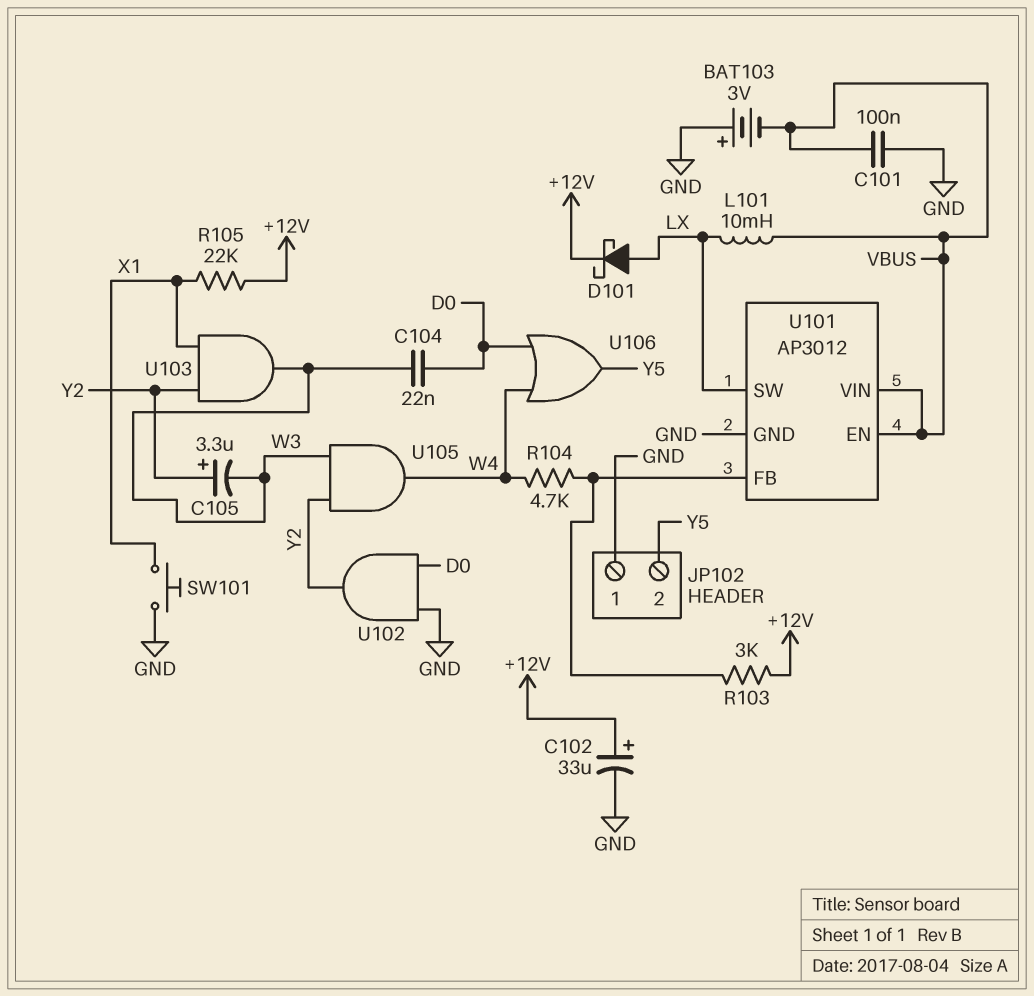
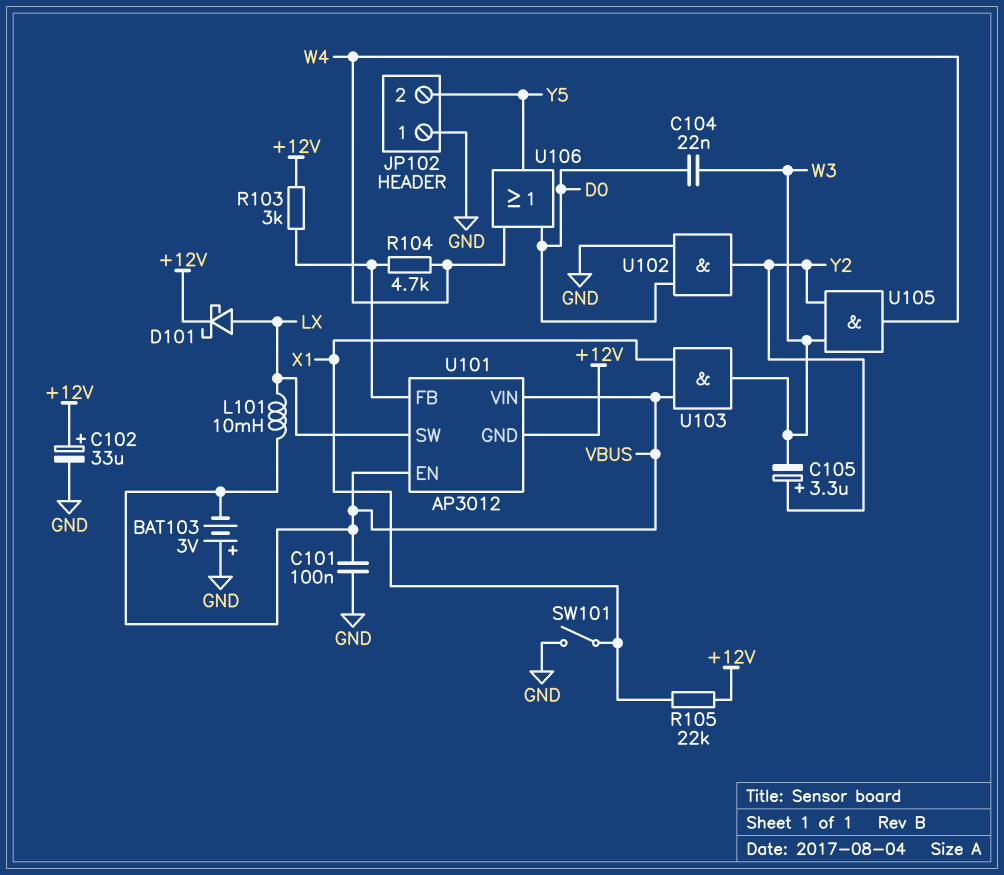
SW101: button (GND, X1) -> switch (GND, X1)
U101 pin GND: GND -> +12V
U103: AND (in X1, in Y2, out W3) -> AND (in VBUS, in X1, out W3)

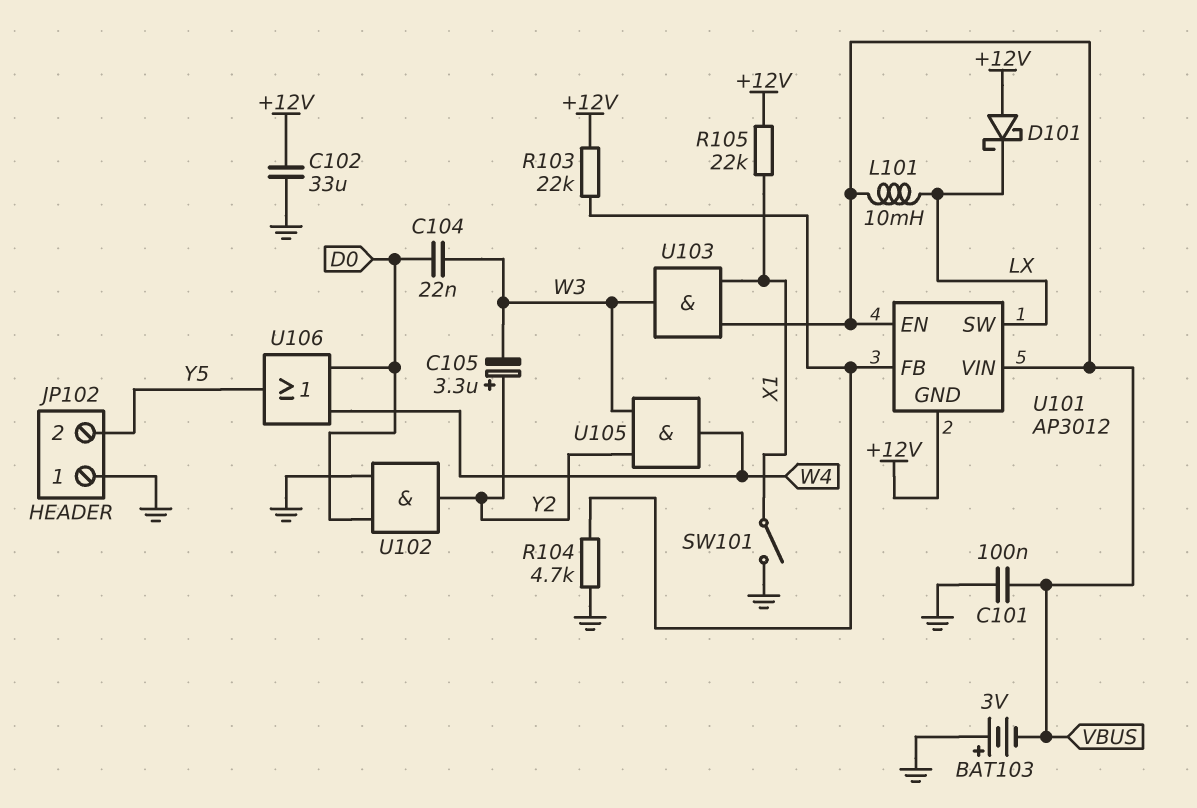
C102: 33uF (plus +12V, minus GND) -> 33uF (+12V, GND)
D101: schottky (A LX, K +12V) -> schottky (A +12V, K LX)
R103: 3k (+12V, U101/FB) -> 22k (+12V, U101/FB)
R104: 4.7k (U101/FB, W4) -> 4.7k (GND, U101/FB)

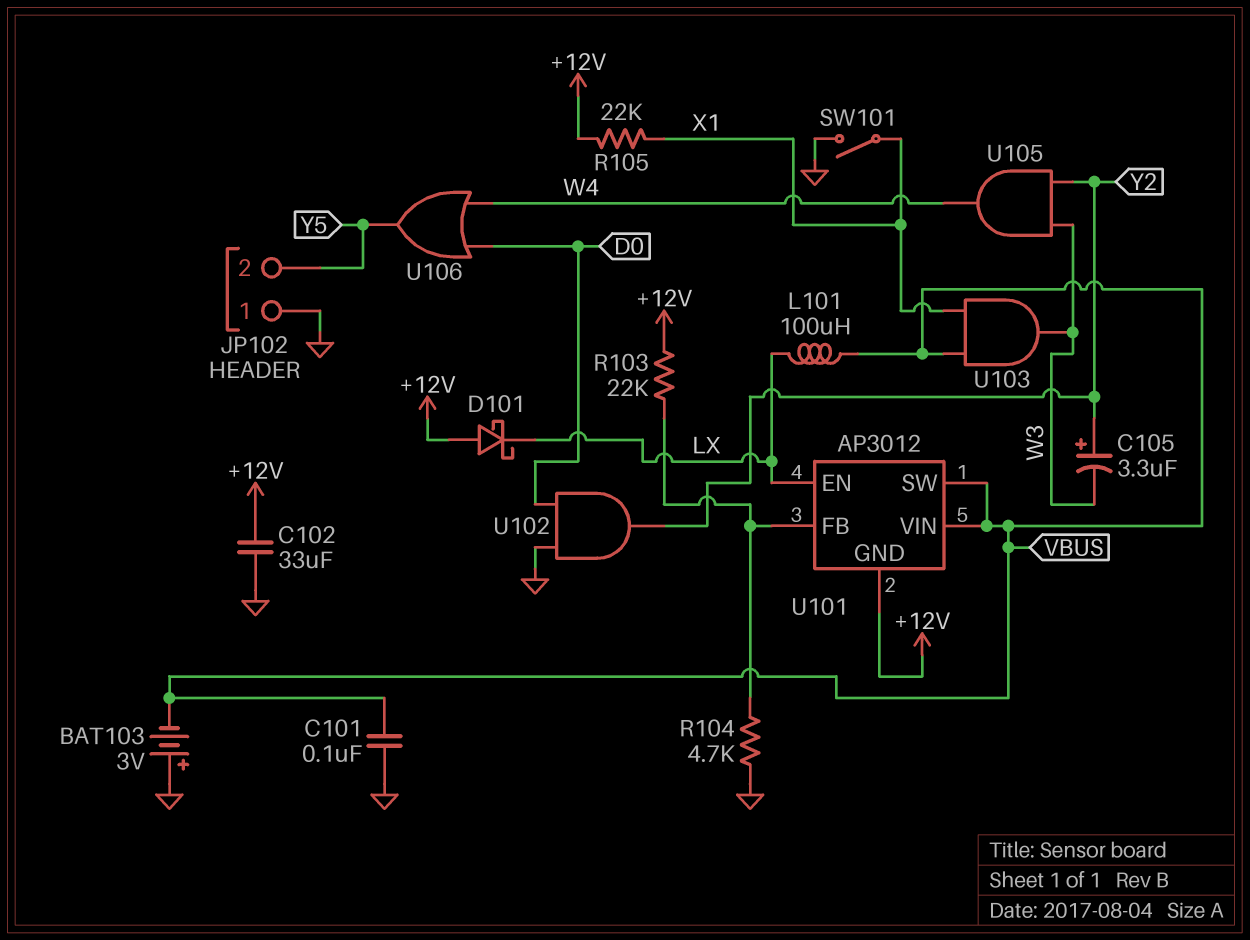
C104: 22nF (D0, W3) -> none
L101: 10mH (LX, VBUS) -> 100uH (LX, VBUS)
U101 pin EN: VBUS -> LX
U101 pin SW: LX -> VBUS

